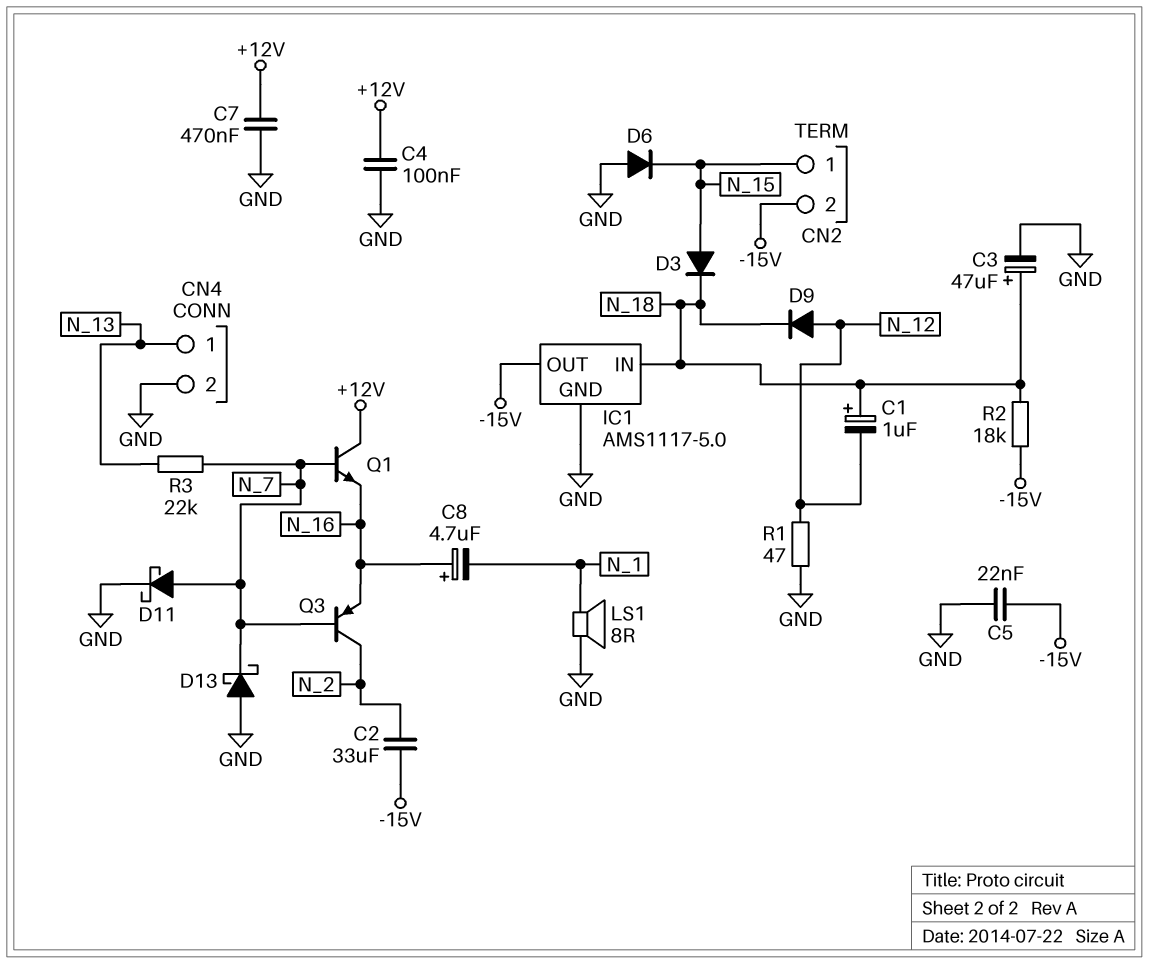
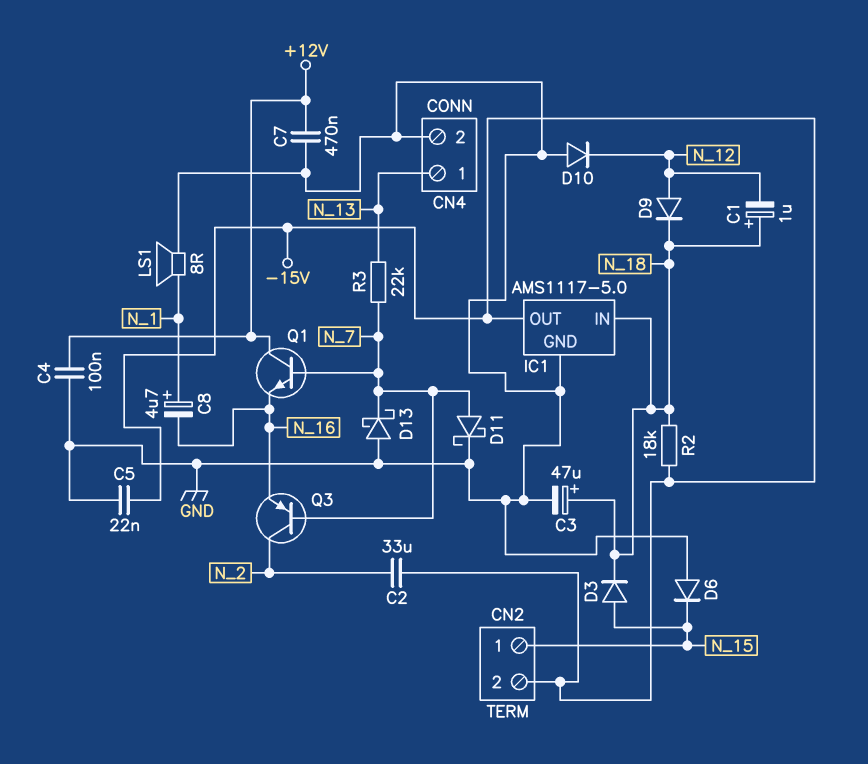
C8: 4.7uF (plus N_16, minus N_1) -> 4.7uF (plus N_1, minus N_16)
D10: none -> diode (A GND, K N_12)
R1: 47 (GND, N_12) -> none

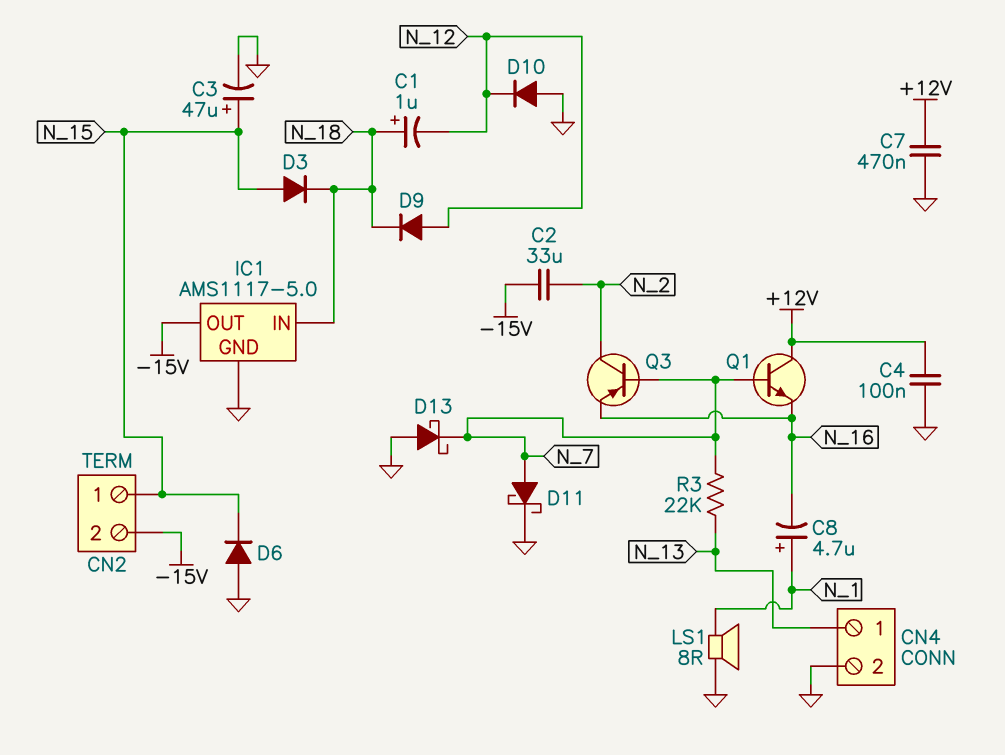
C3: 47uF (plus N_18, minus GND) -> 47uF (plus N_15, minus GND)
C5: 22nF (-15V, GND) -> none
R2: 18k (-15V, N_18) -> none

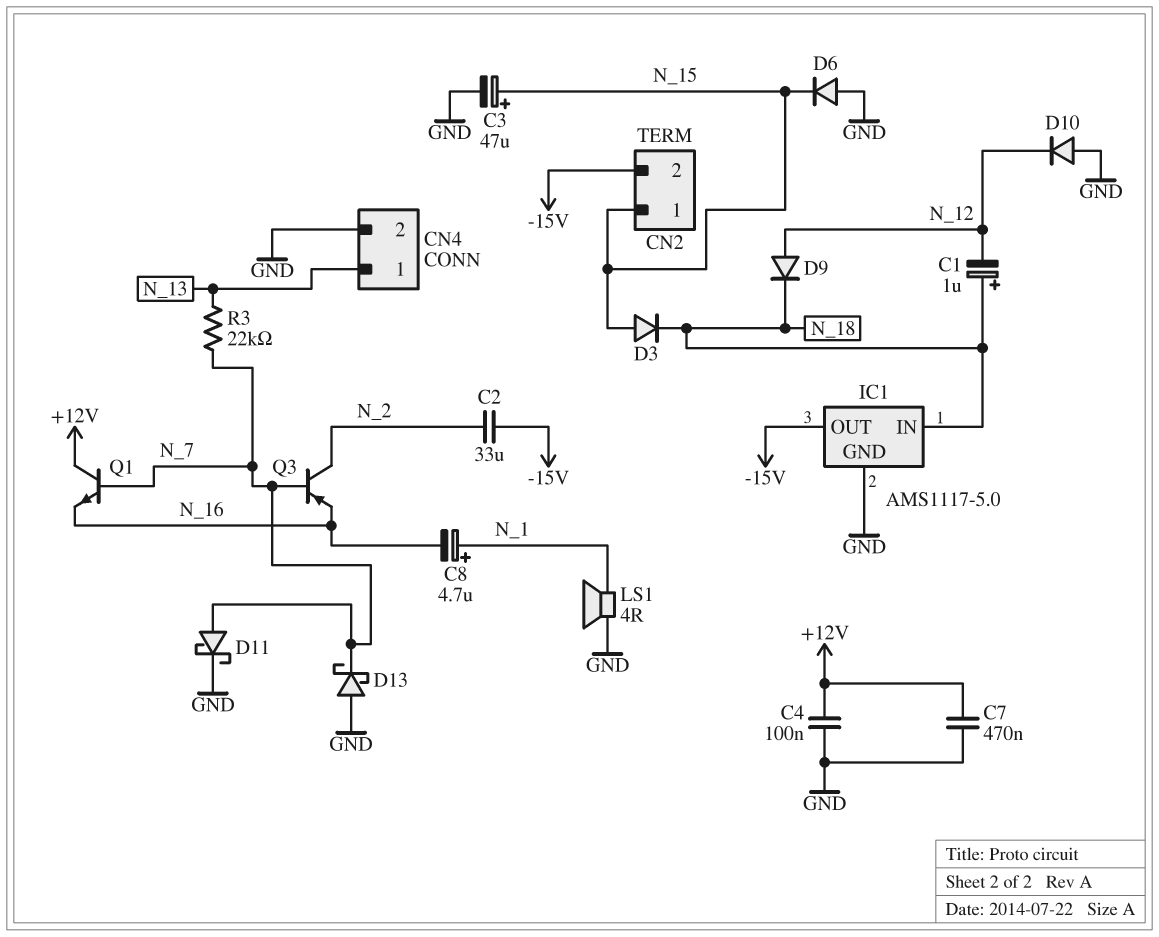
LS1: speaker 8R (GND, N_1) -> speaker 4R (GND, N_1)

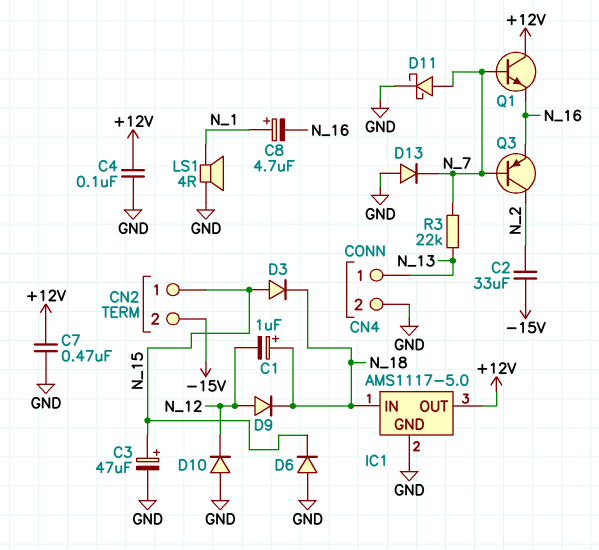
D13: schottky (A GND, K N_7) -> diode (A GND, K N_7)
IC1 pin OUT: -15V -> +12V

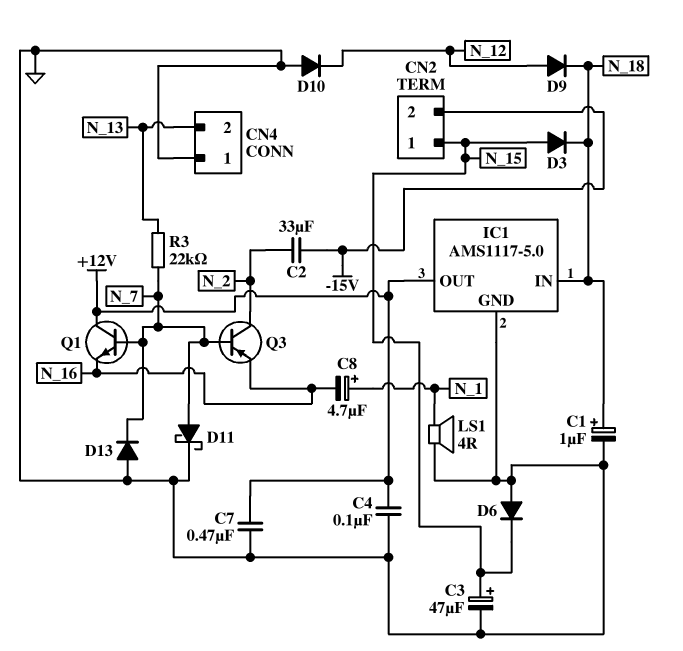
C1: 1uF (plus N_18, minus N_12) -> 1uF (plus N_18, minus GND)
CN4 pin 1: N_13 -> GND
CN4 pin 2: GND -> N_13

